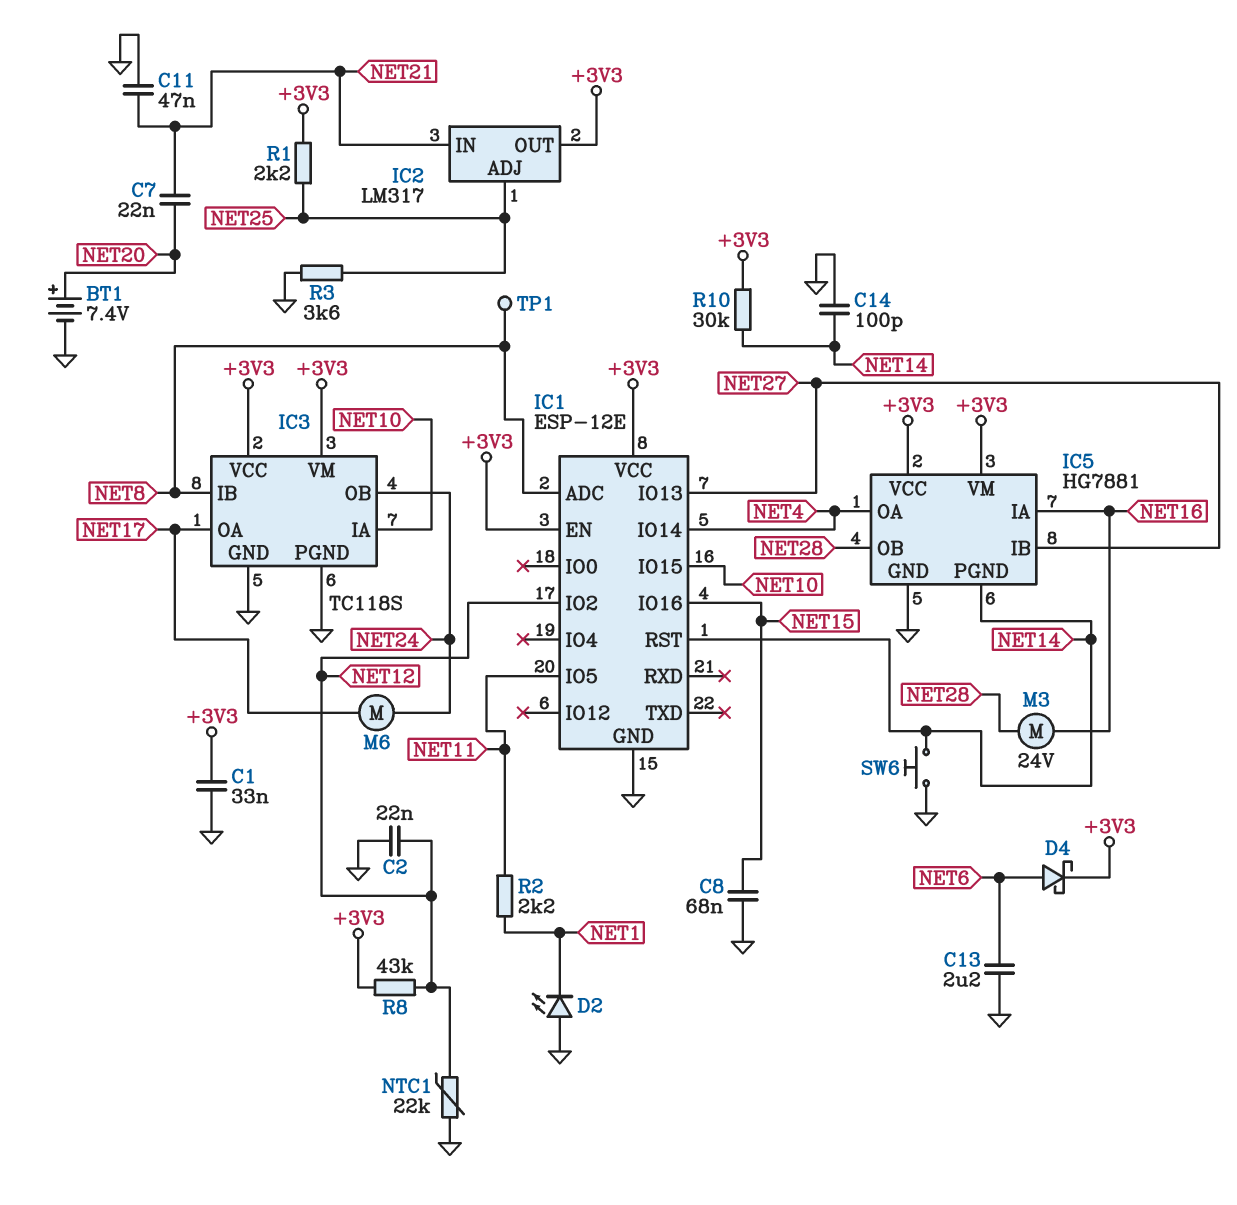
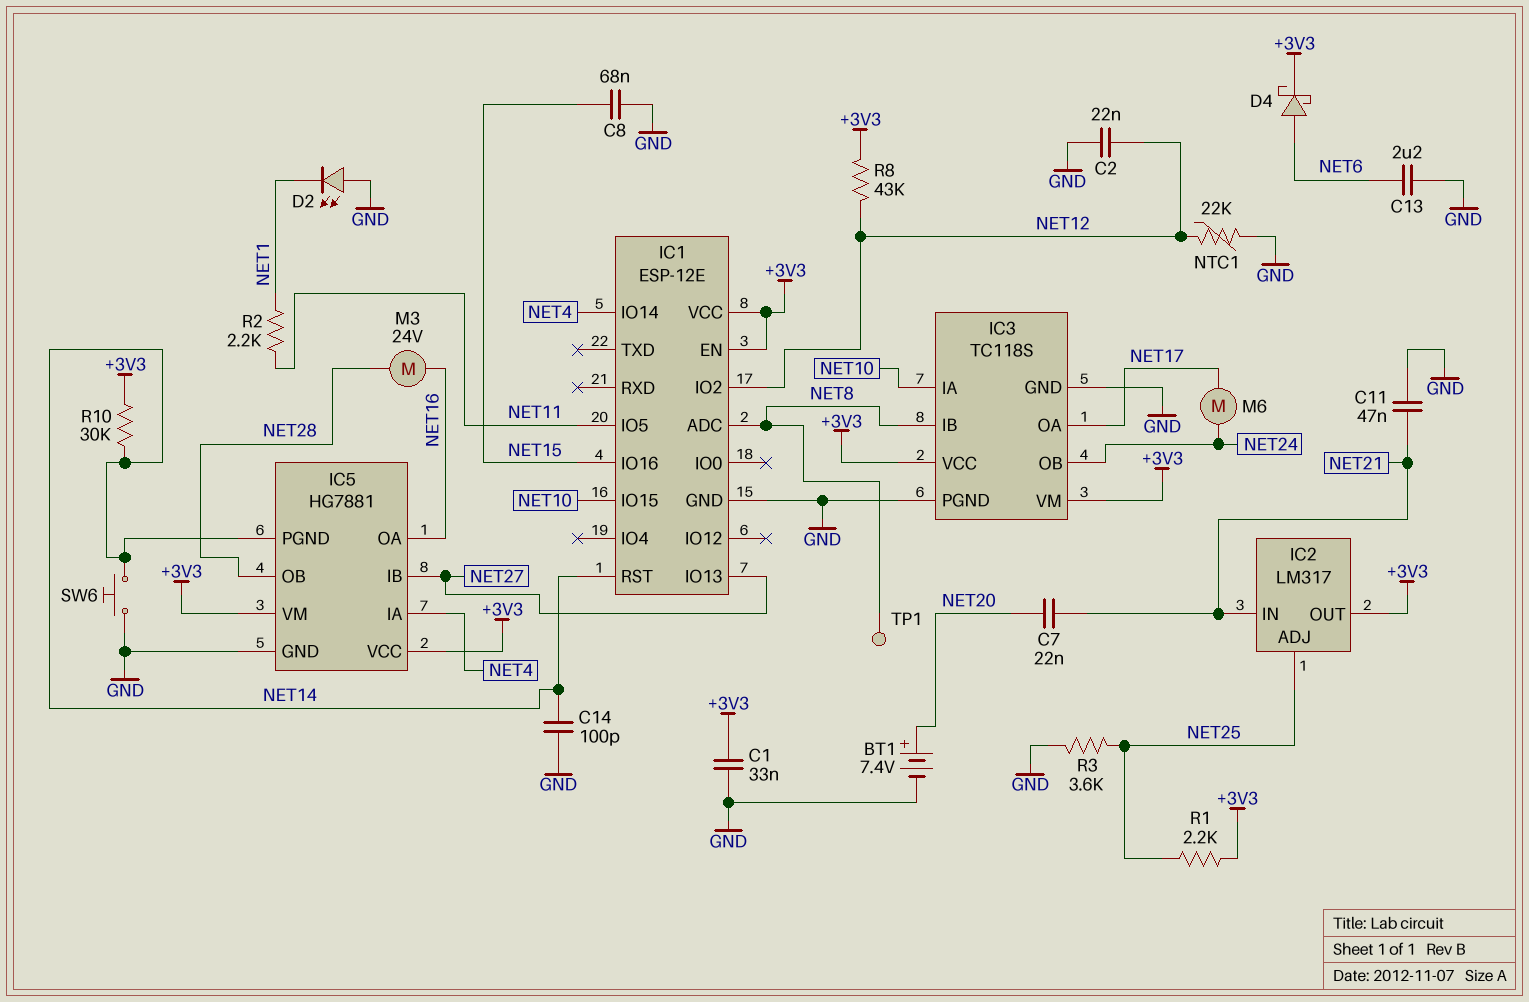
IC5 pin IA: NET16 -> NET4
IC5 pin OA: NET4 -> NET16

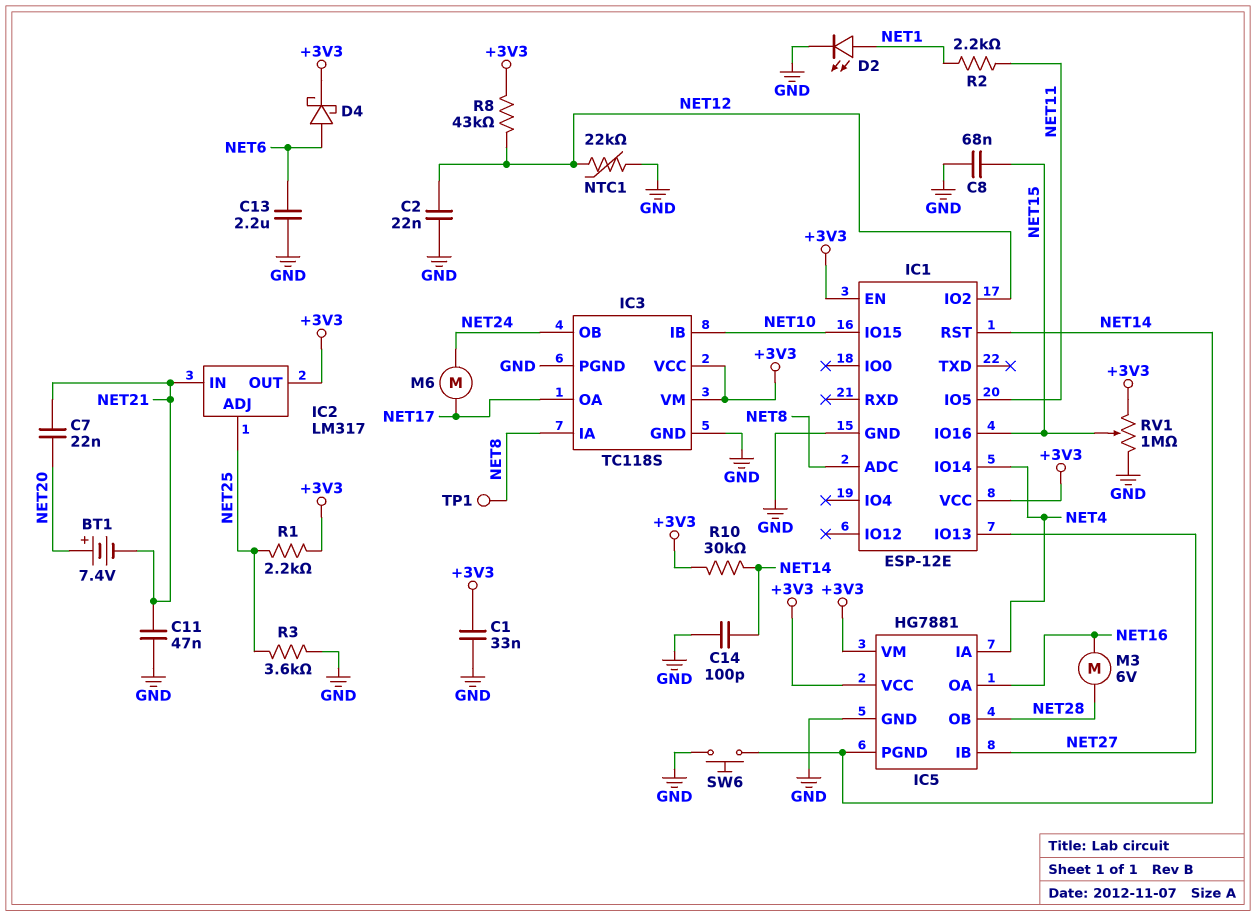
BT1: 7.4V (plus NET20, minus GND) -> 7.4V (plus NET20, minus NET21)
D2: LED (A GND, K NET1) -> LED (A NET1, K GND)
IC3 pin IA: NET10 -> NET8
IC3 pin IB: NET8 -> NET10
M3: motor 24V (NET16, NET28) -> motor 6V (NET16, NET28)
RV1: none -> 1M (+3V3, GND, wiper NET15)

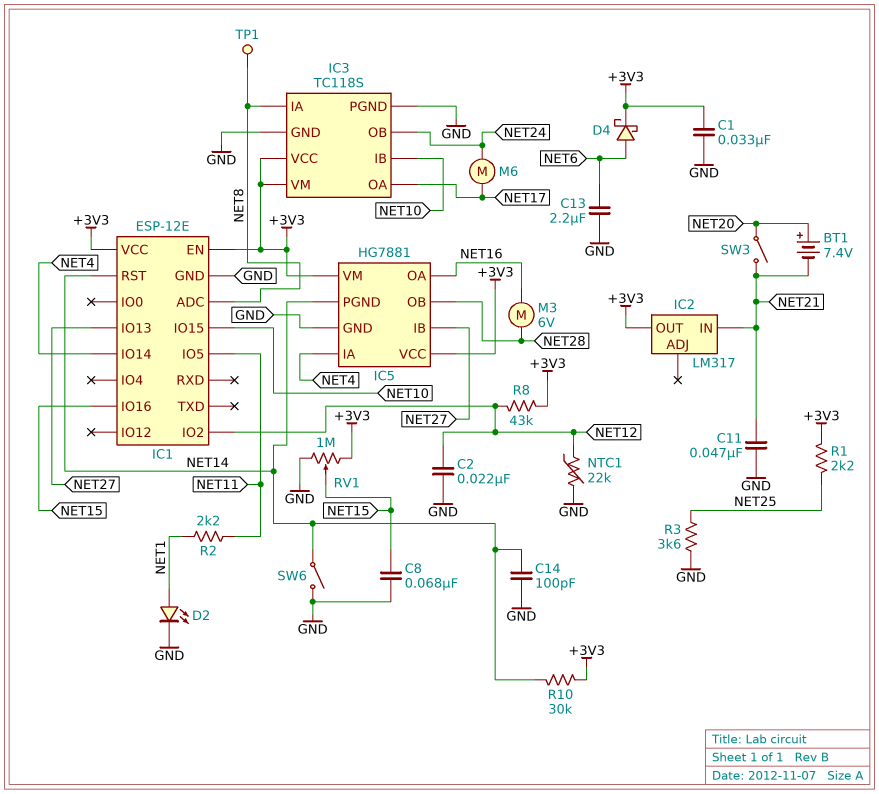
C7: 22nF (NET20, NET21) -> none
IC2 pin ADJ: NET25 -> none
SW3: none -> switch (NET20, NET21)
SW6: button (GND, NET14) -> switch (GND, NET14)

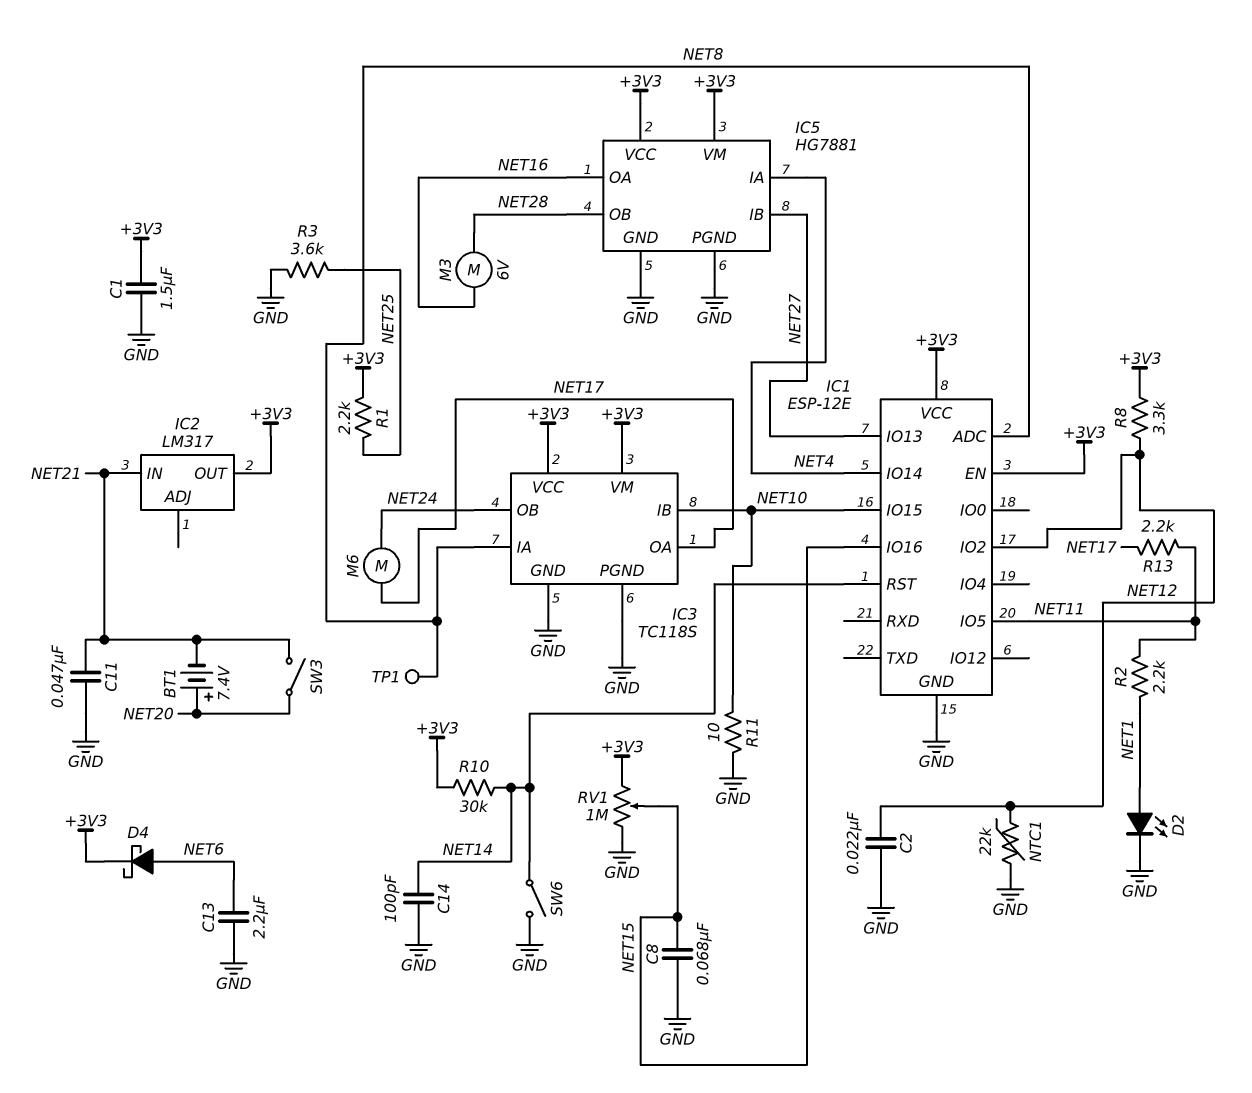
C1: 33nF (+3V3, GND) -> 1.5uF (+3V3, GND)
IC5 pin PGND: NET14 -> GND
R8: 43k (+3V3, NET12) -> 3.3k (+3V3, NET12)
R11: none -> 10 (GND, NET10)
R13: none -> 2.2k (NET11, NET17)

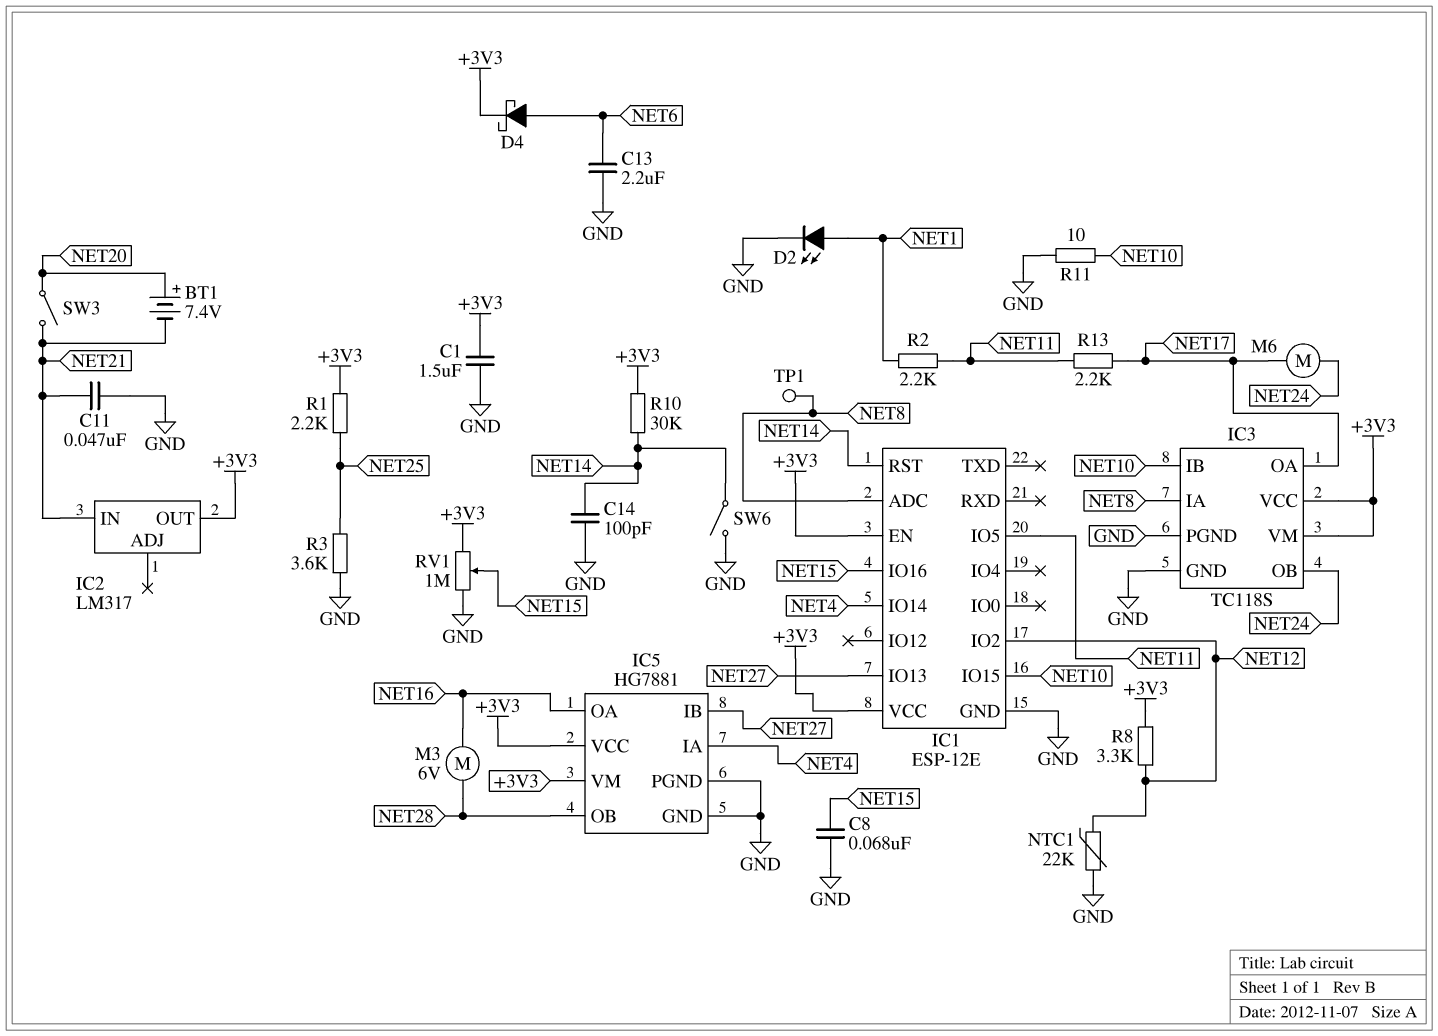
C2: 22nF (GND, NET12) -> none

